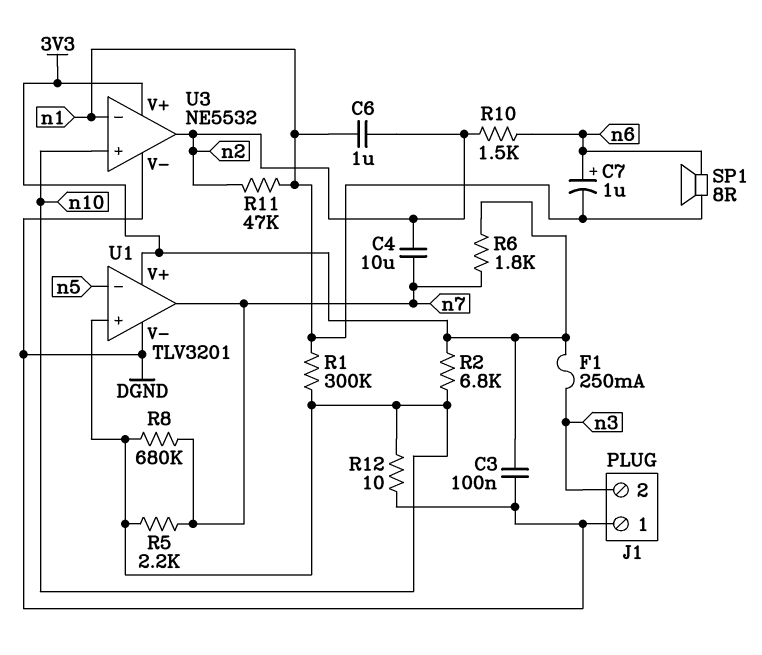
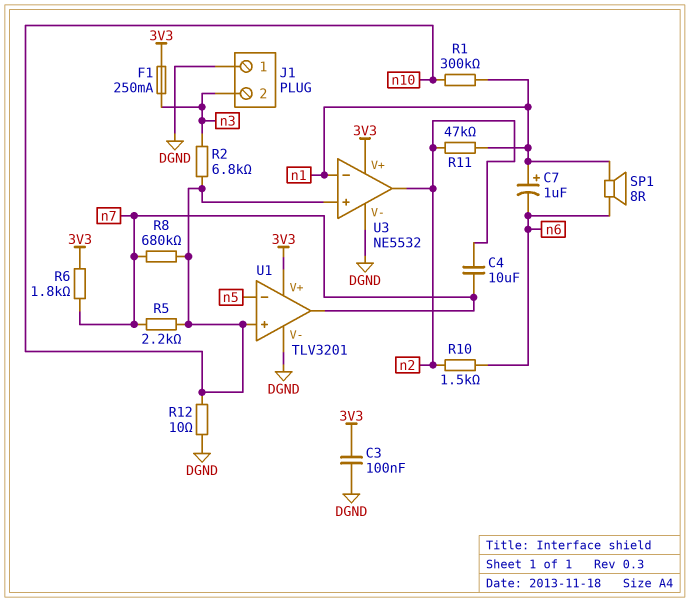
C6: 1uF (n1, n2) -> none
C7: 1uF (plus n6, minus n1) -> 1uF (plus n1, minus n6)
R2: 6.8k (3V3, n10) -> 6.8k (n3, n10)

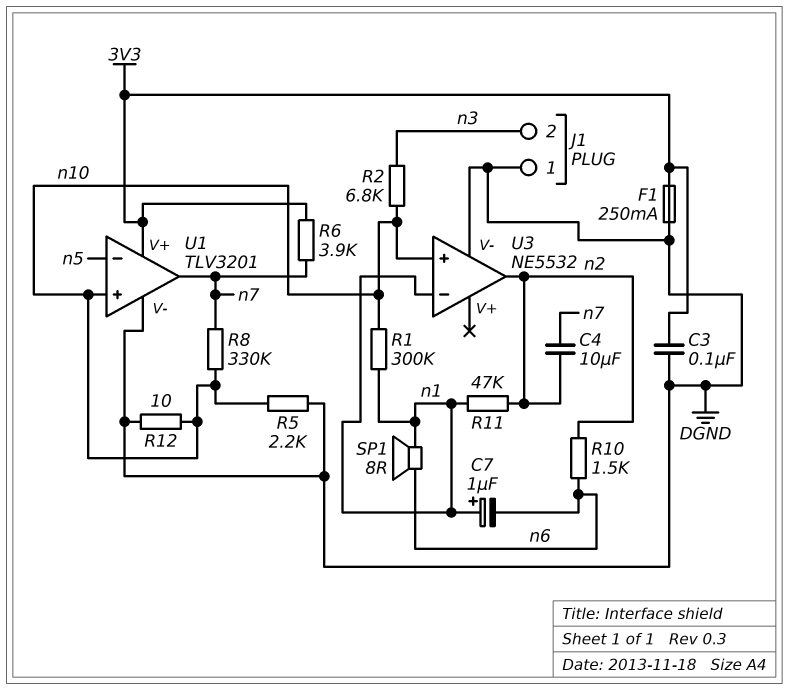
F1: 250mA (3V3, n3) -> 250mA (3V3, DGND)
R5: 2.2k (n7, n10) -> 2.2k (DGND, n10)
R6: 1.8k (3V3, n7) -> 3.9k (3V3, n7)
R8: 680k (n7, n10) -> 330k (n7, n10)
U3 pin V+: 3V3 -> none

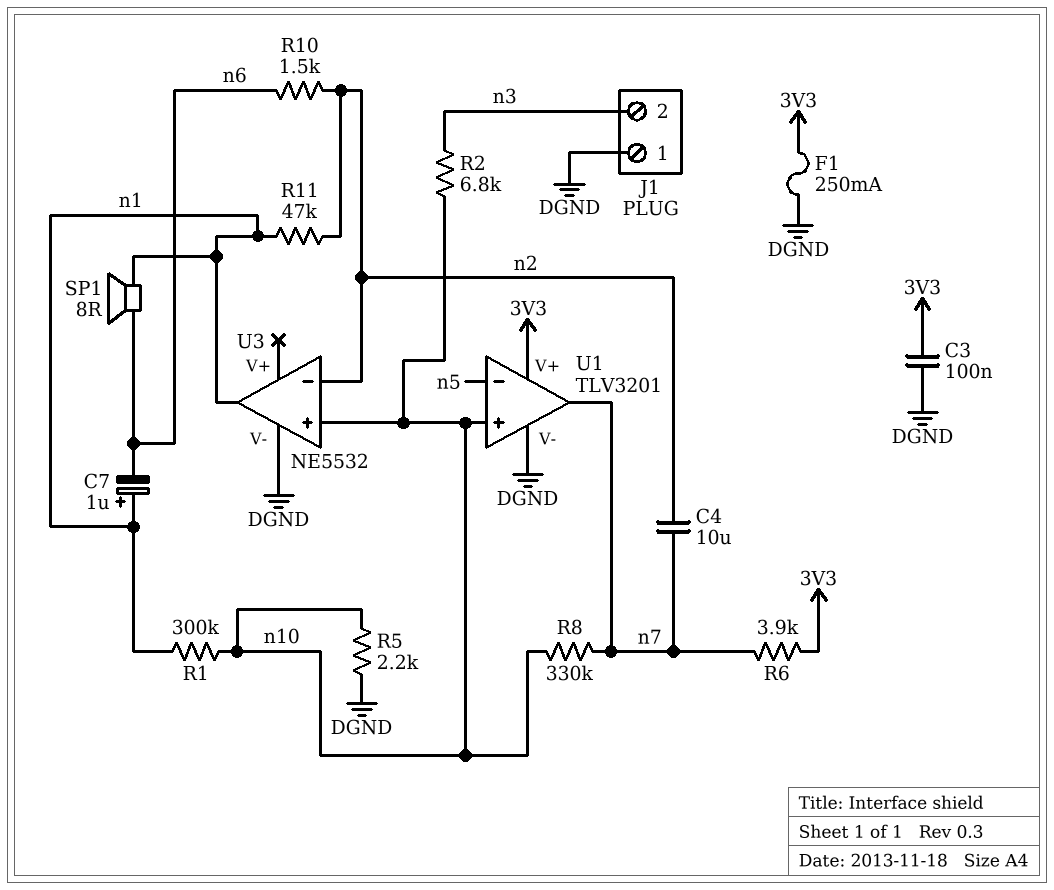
R12: 10 (DGND, n10) -> none
U3 pin in-: n1 -> n2
U3 pin out: n2 -> n1

